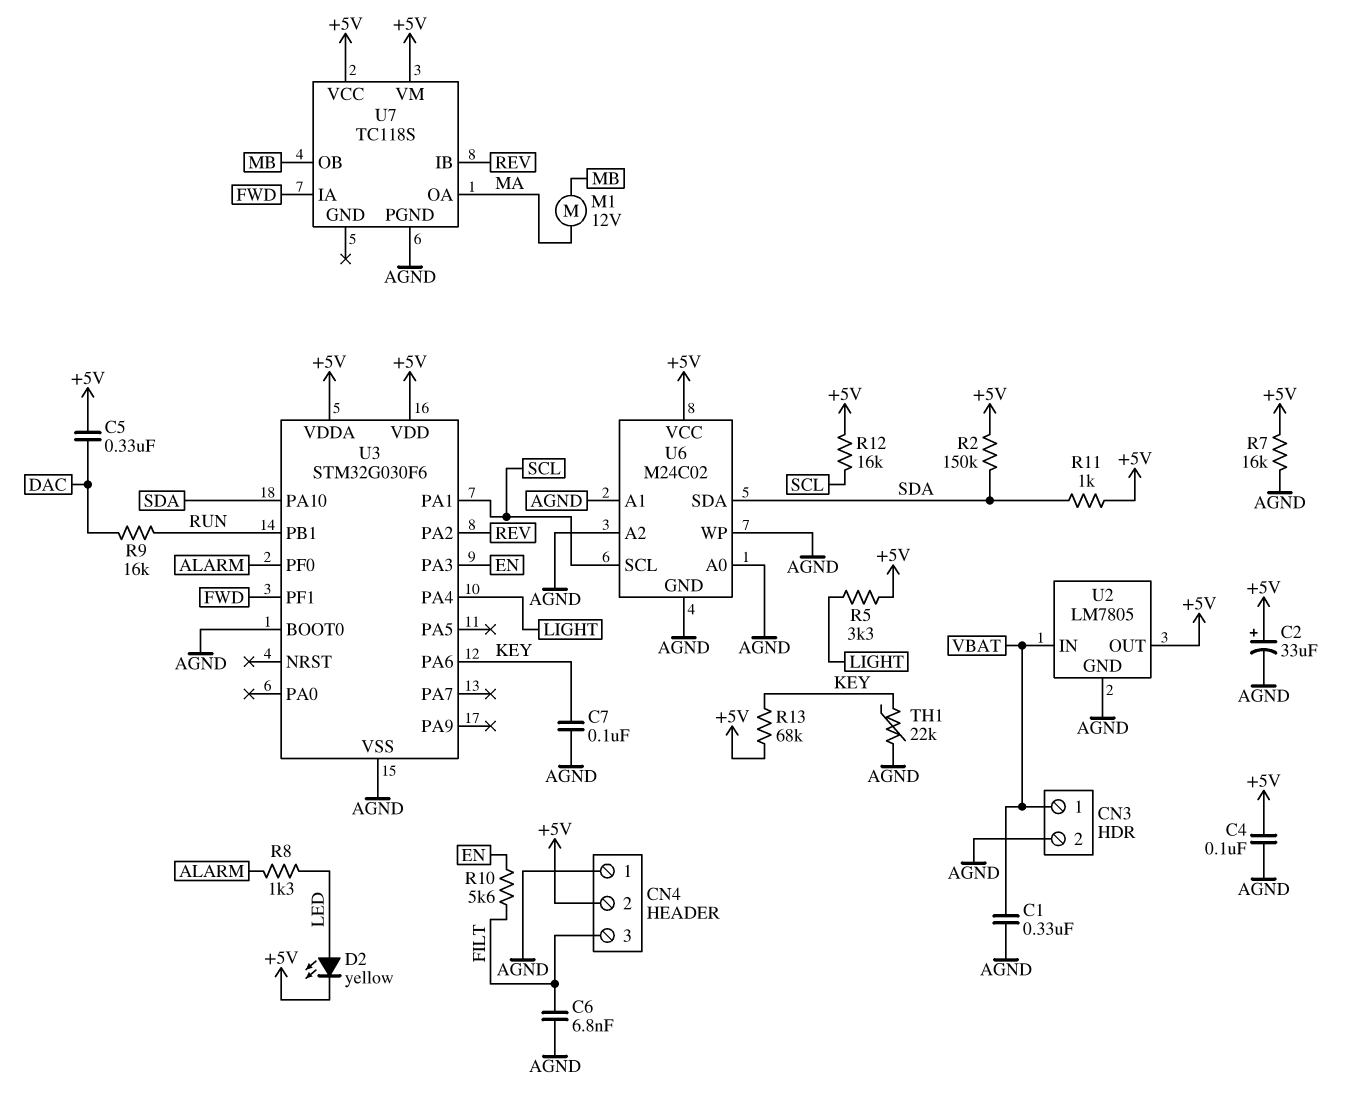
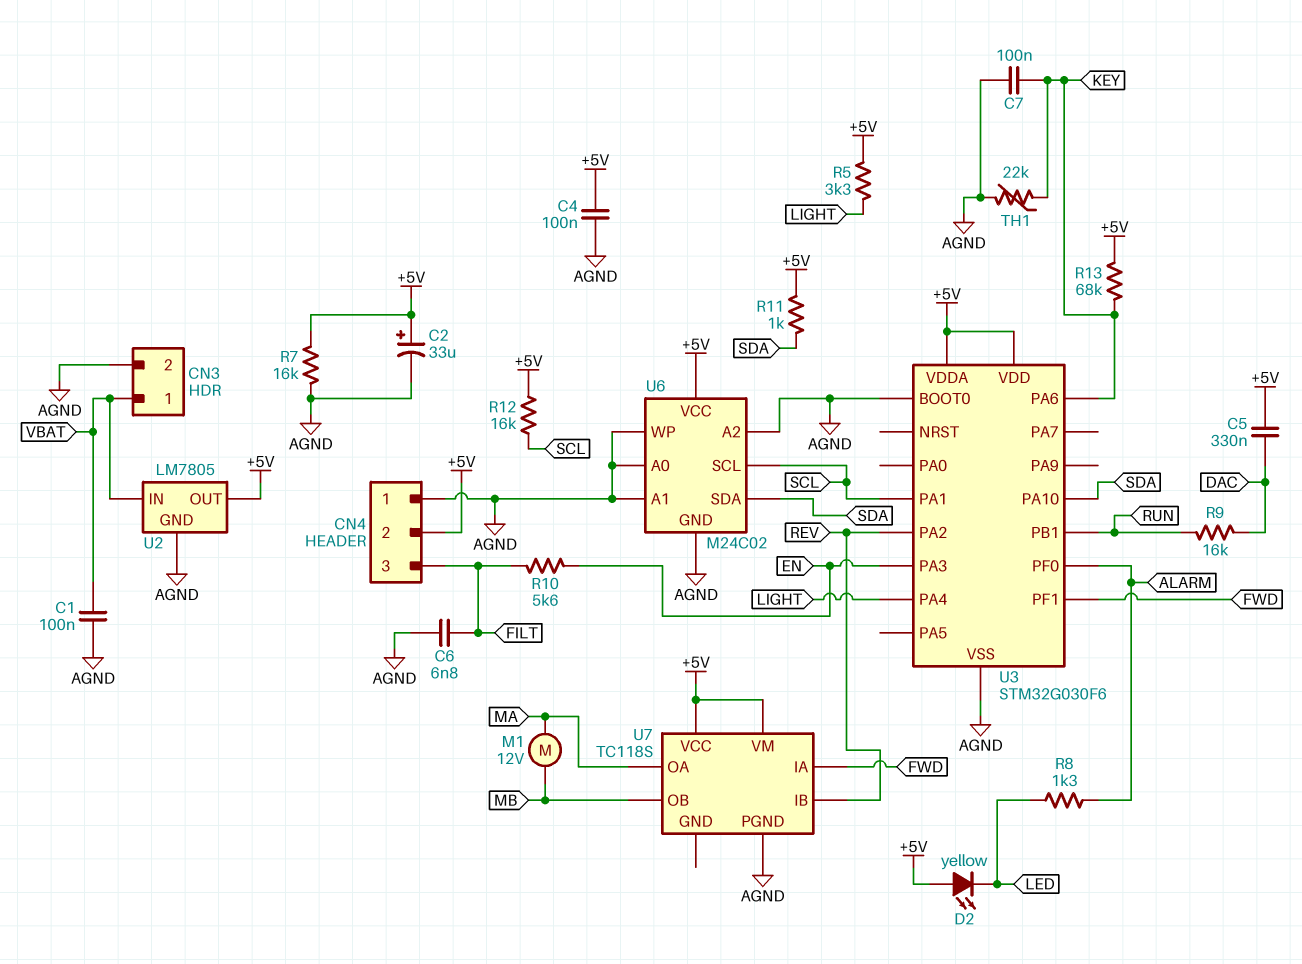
C1: 330nF (AGND, VBAT) -> 100nF (AGND, VBAT)
D2: LED yellow (A LED, K +5V) -> LED yellow (A +5V, K LED)
R2: 150k (+5V, SDA) -> none

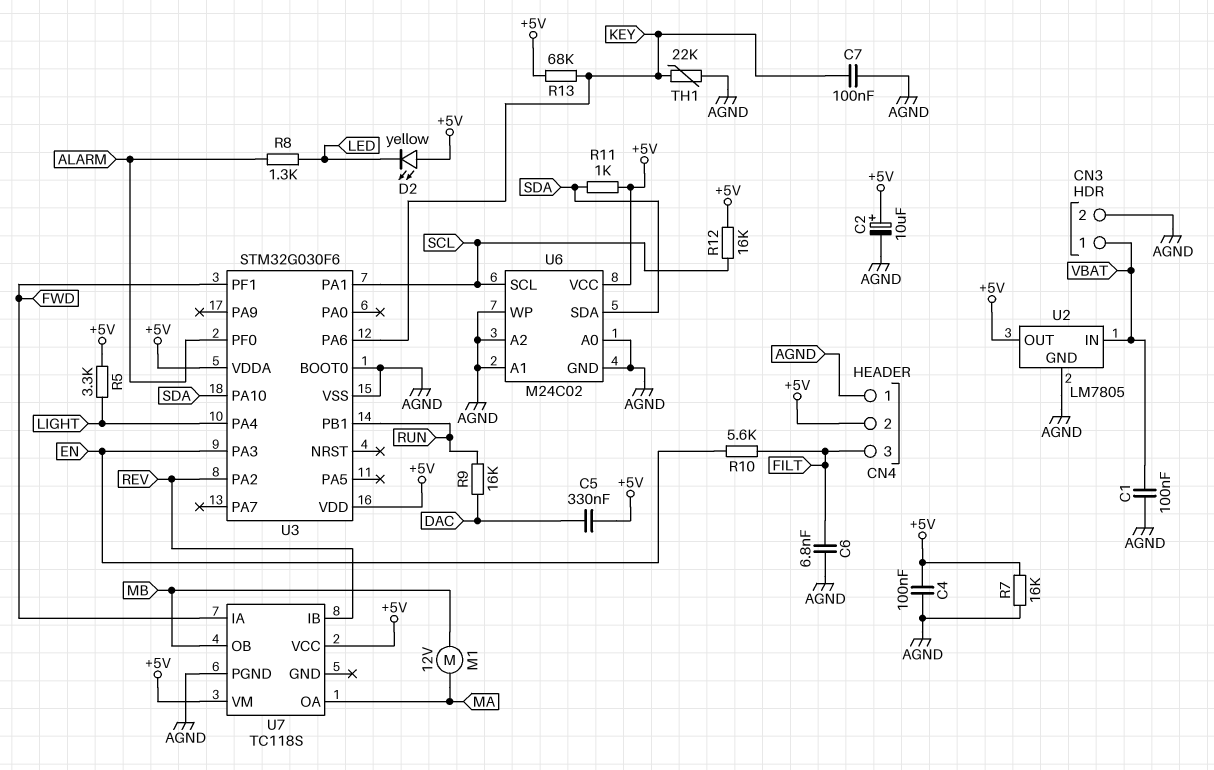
C2: 33uF (plus +5V, minus AGND) -> 10uF (plus +5V, minus AGND)

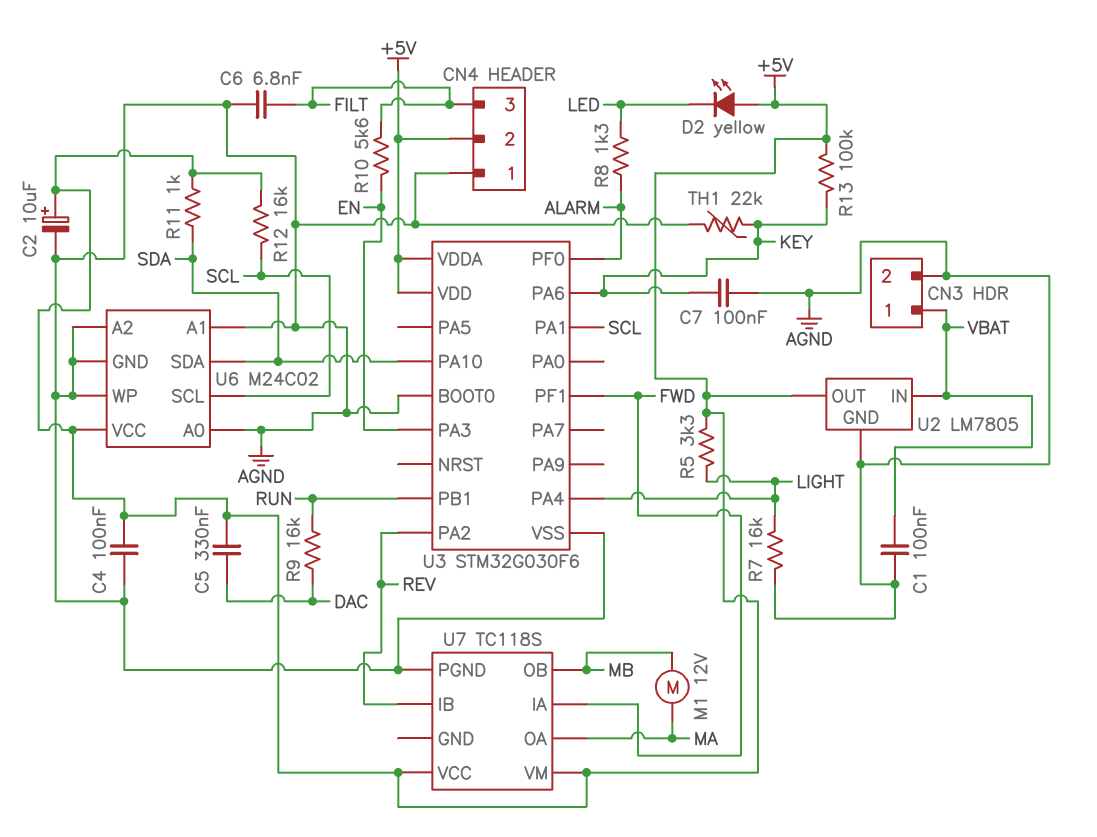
R7: 16k (+5V, AGND) -> 16k (AGND, LIGHT)
R13: 68k (+5V, KEY) -> 100k (+5V, KEY)

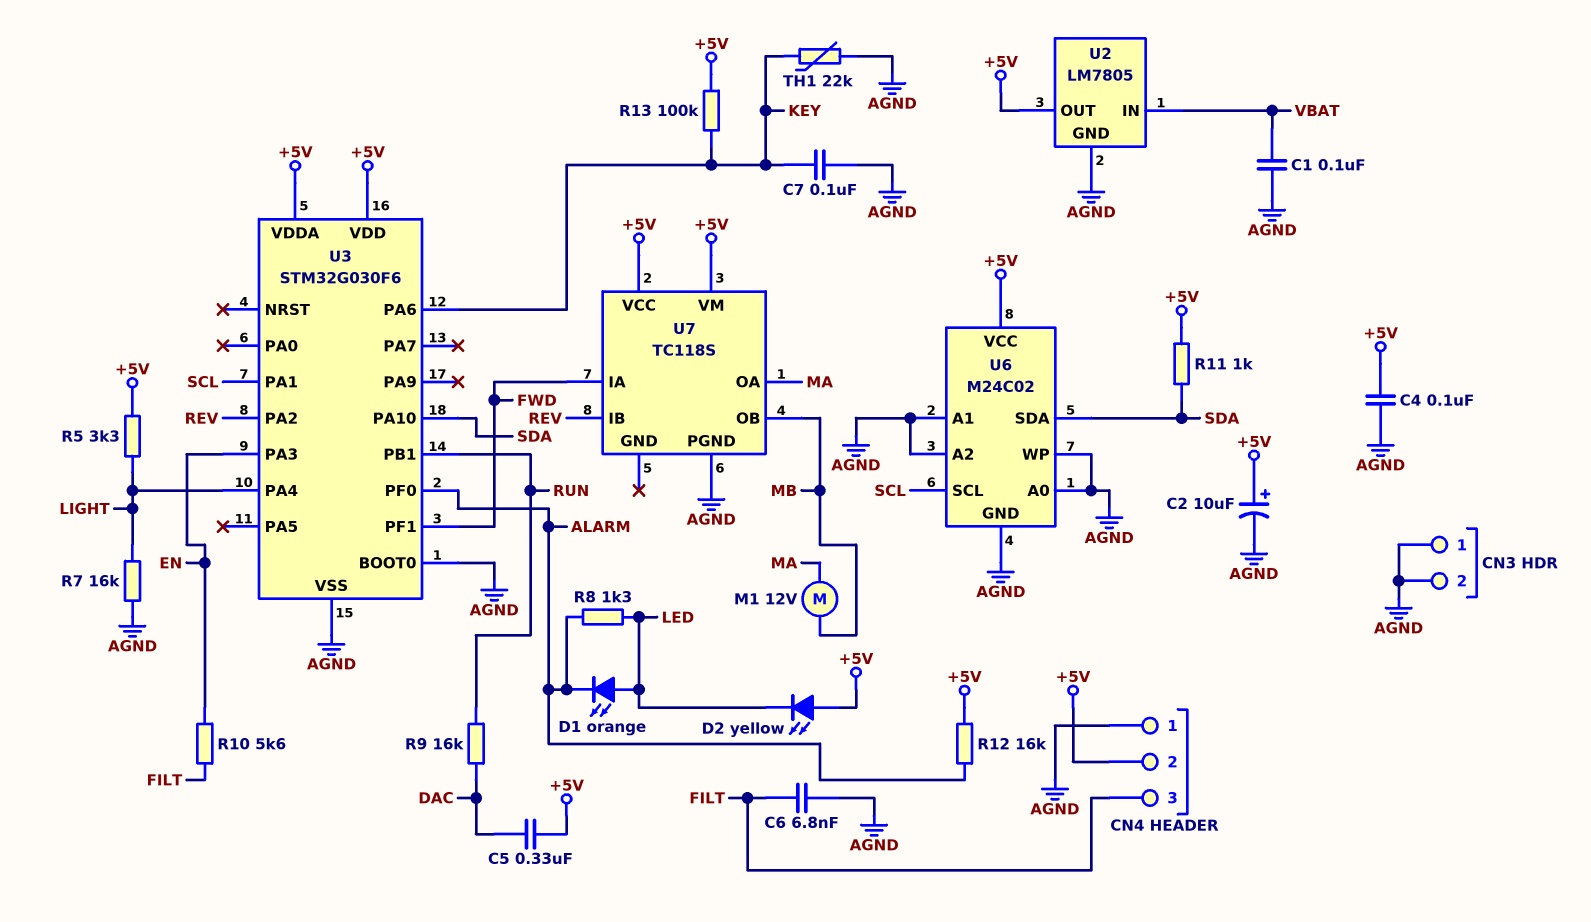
CN3 pin 1: VBAT -> AGND
D1: none -> LED orange (A LED, K ALARM)
R12: 16k (+5V, SCL) -> 16k (+5V, ALARM)

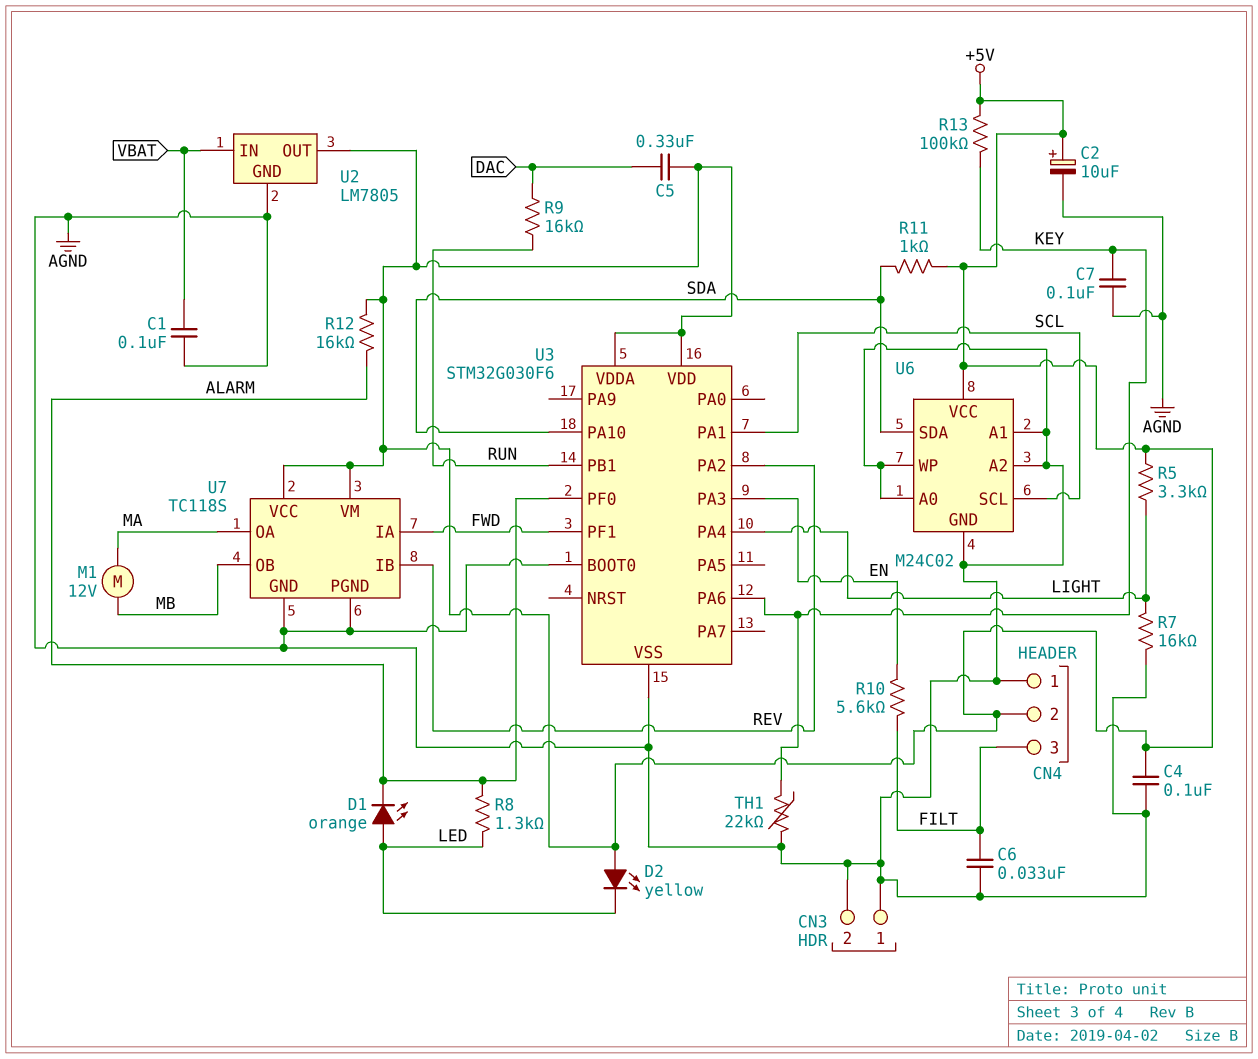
C6: 6.8nF (AGND, FILT) -> 33nF (AGND, FILT)
U7 pin GND: none -> AGND

